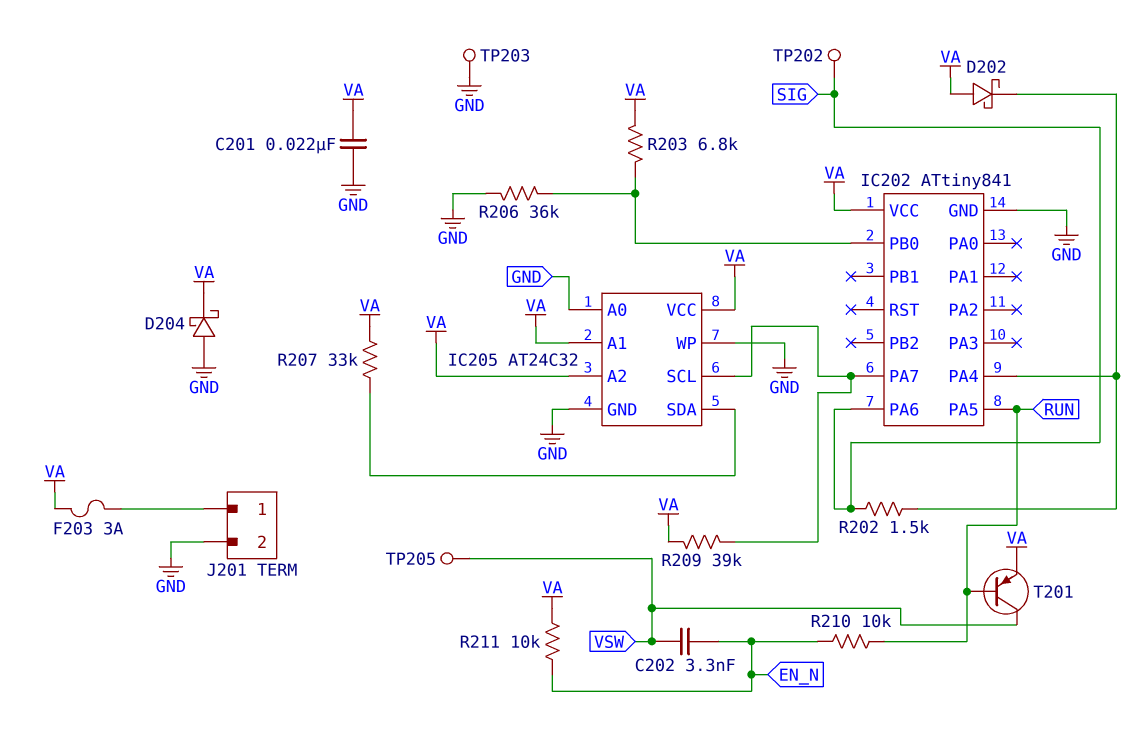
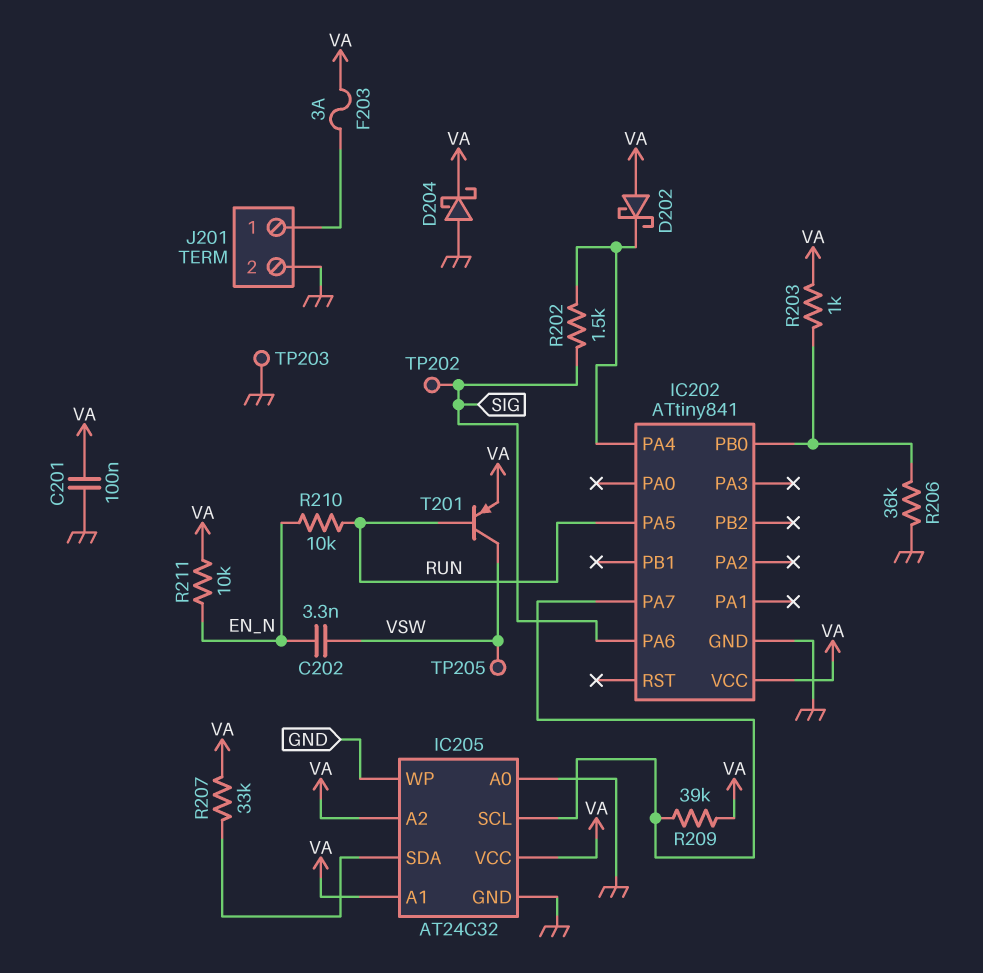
C201: 22nF (GND, VA) -> 100nF (GND, VA)
R203: 6.8k (IC202/PB0, VA) -> 1k (IC202/PB0, VA)

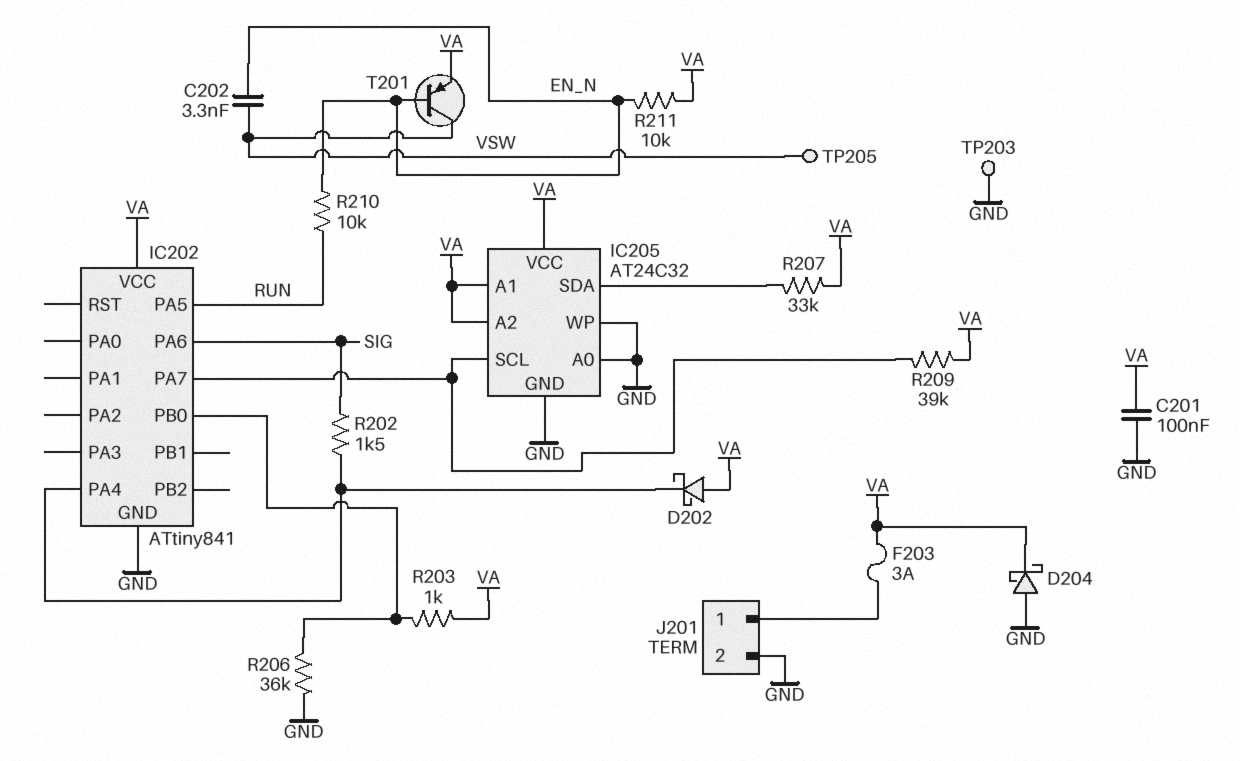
T201: PNP (B RUN, C VSW, E VA) -> PNP (B EN_N, C VSW, E VA)
TP202: test point (SIG) -> none

